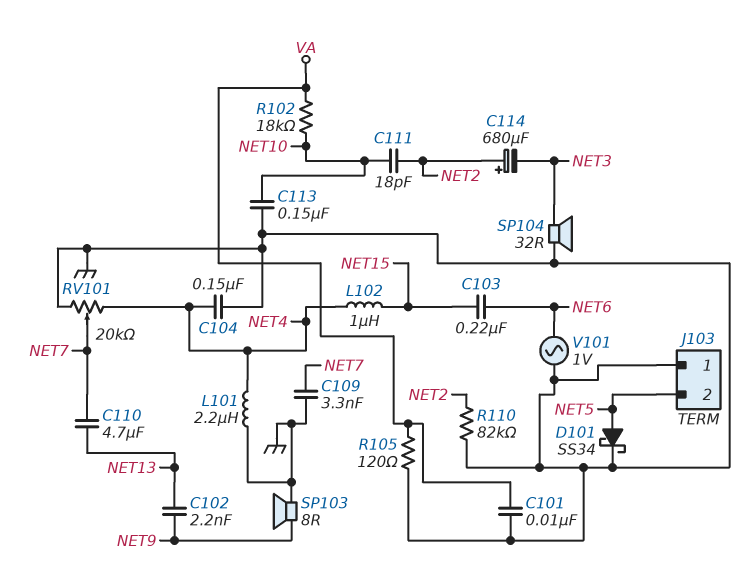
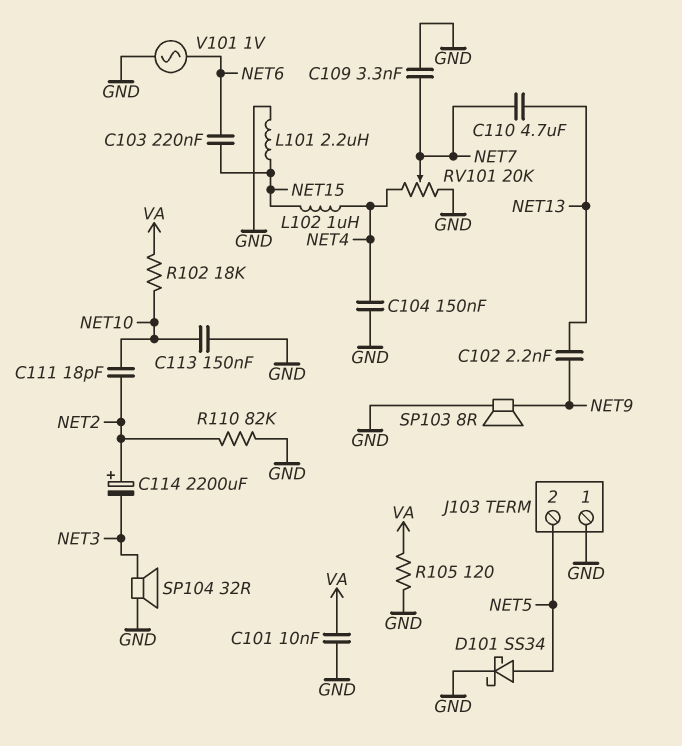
C114: 680uF (plus NET2, minus NET3) -> 2200uF (plus NET2, minus NET3)
L101: 2.2uH (GND, NET4) -> 2.2uH (GND, NET15)

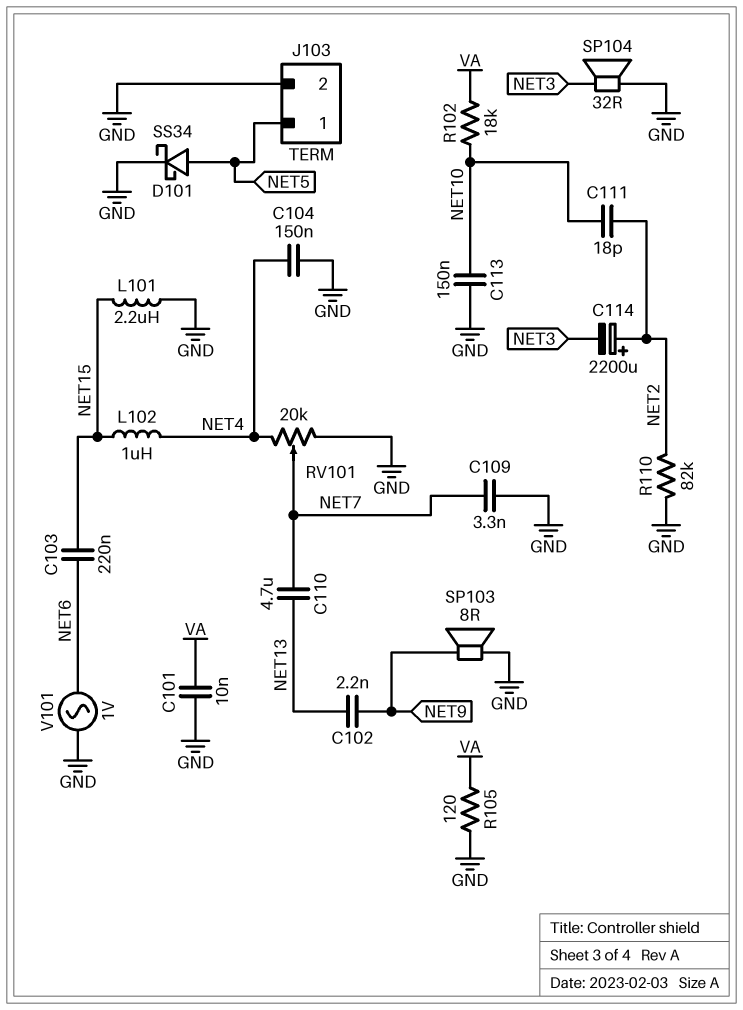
J103 pin 1: GND -> NET5
J103 pin 2: NET5 -> GND

